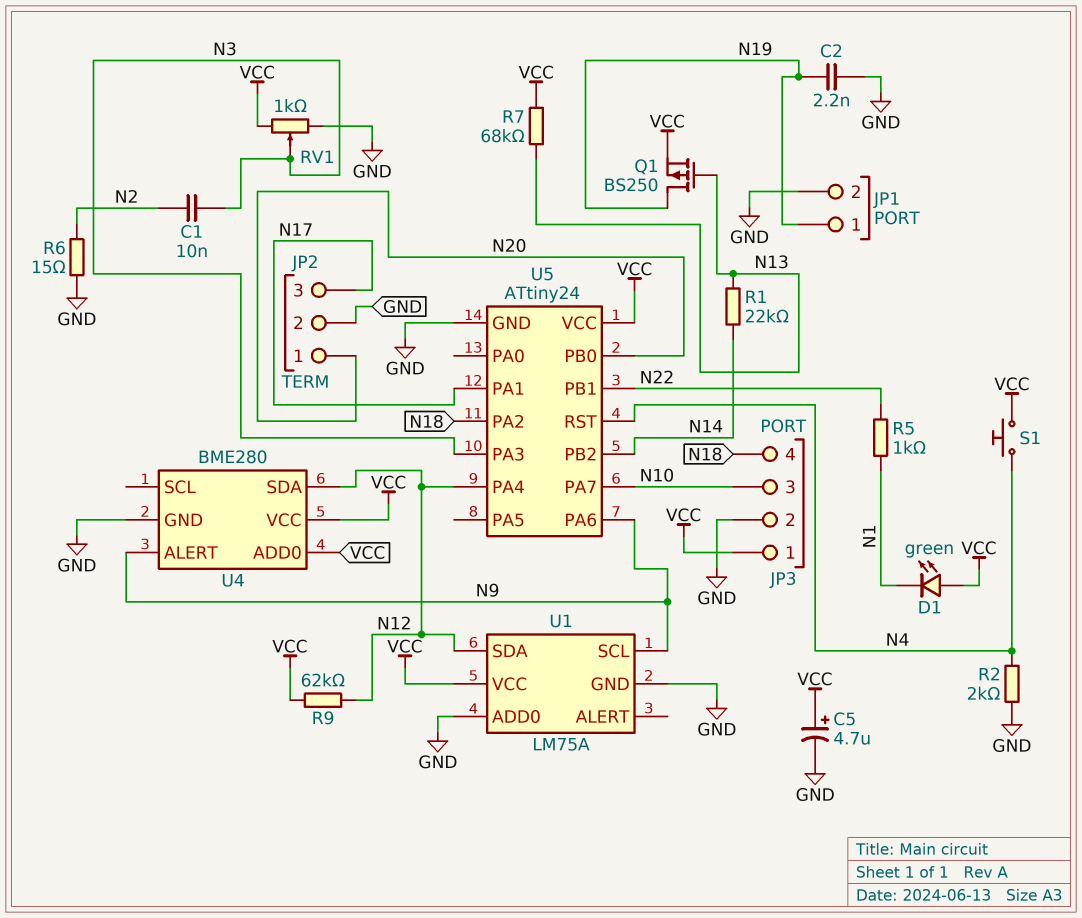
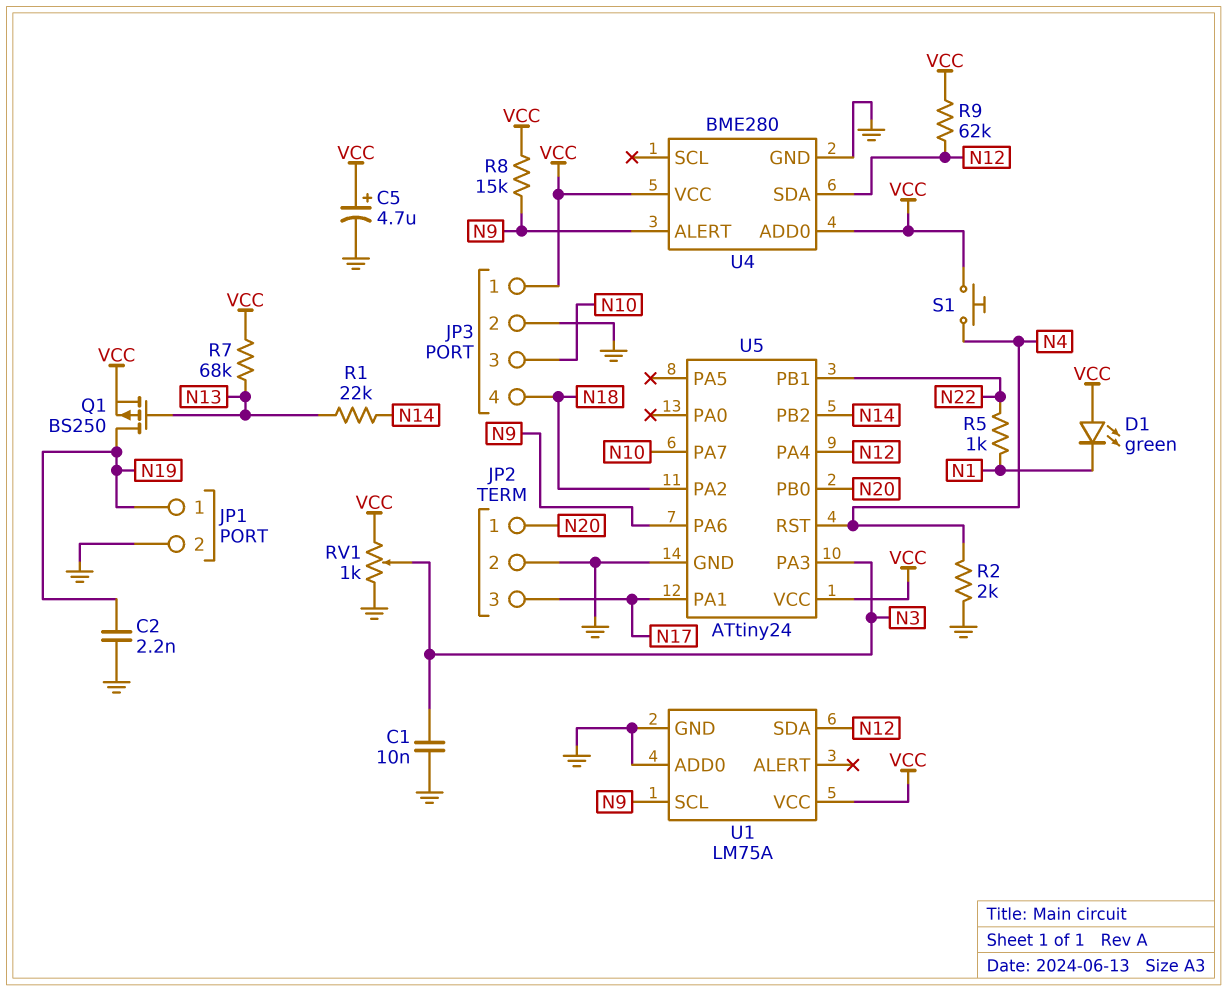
C1: 10nF (N2, N3) -> 10nF (GND, N3)
R6: 15 (GND, N2) -> none
R8: none -> 15k (N9, VCC)

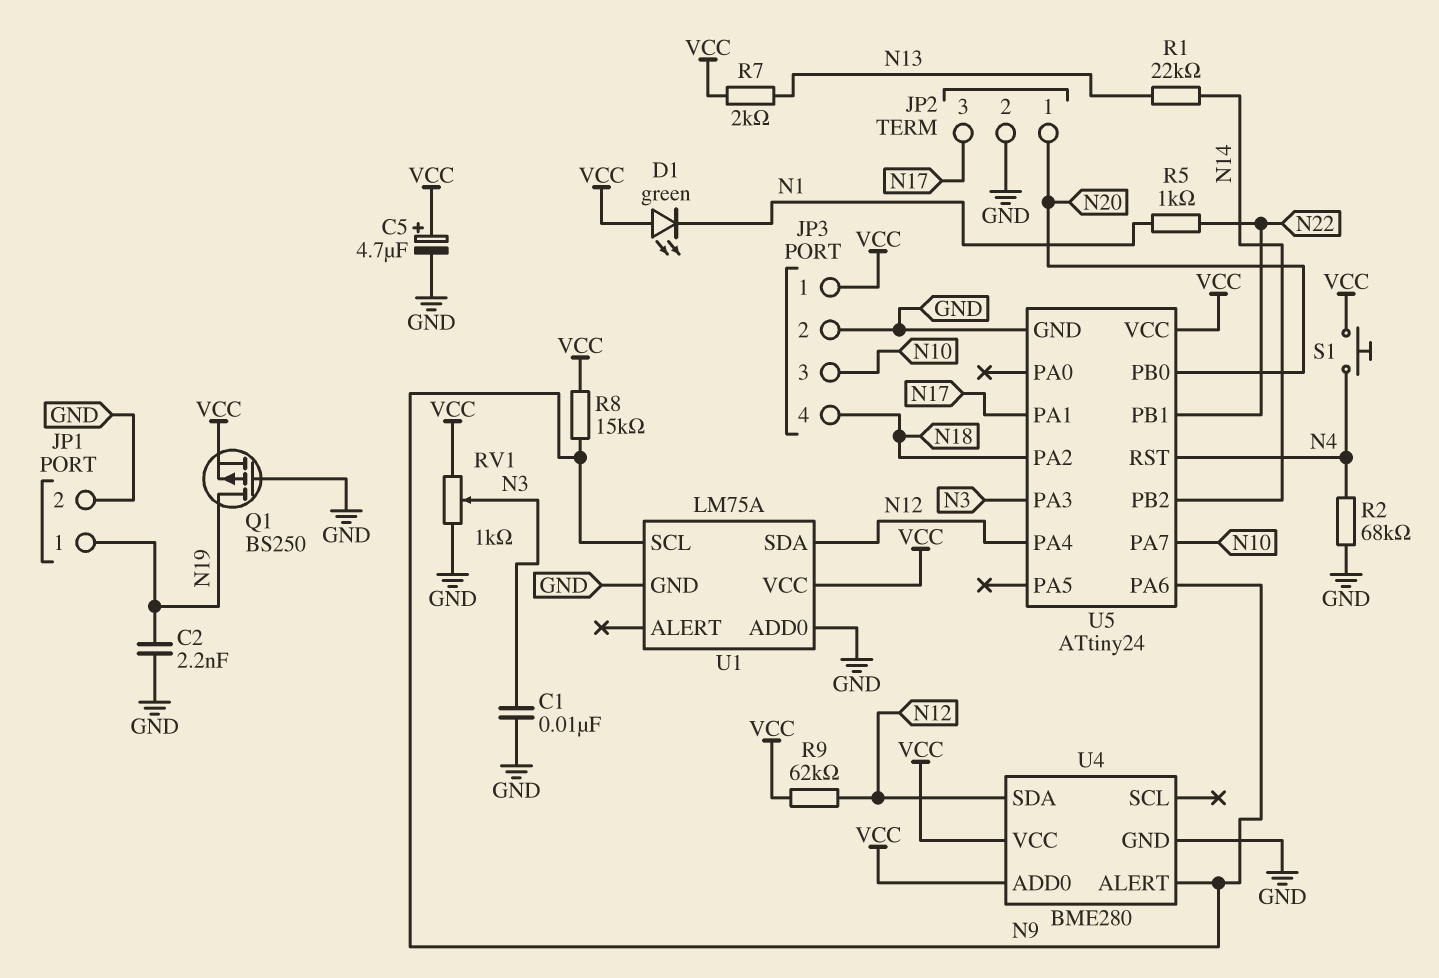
Q1: PMOS BS250 (G N13, D N19, S VCC) -> PMOS BS250 (G GND, D N19, S VCC)
R2: 2k (GND, N4) -> 68k (GND, N4)
R7: 68k (N13, VCC) -> 2k (N13, VCC)

